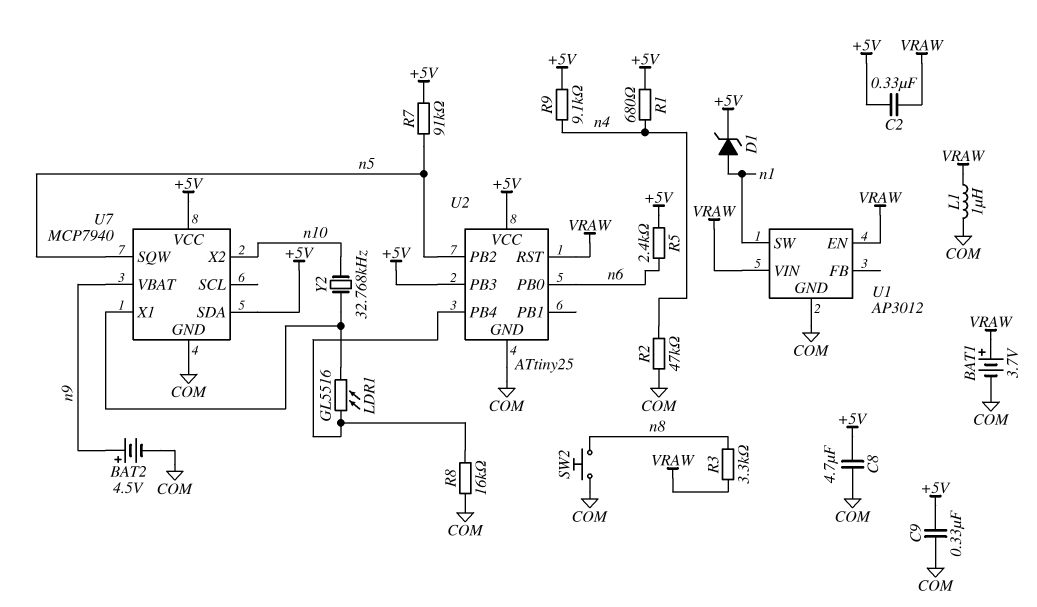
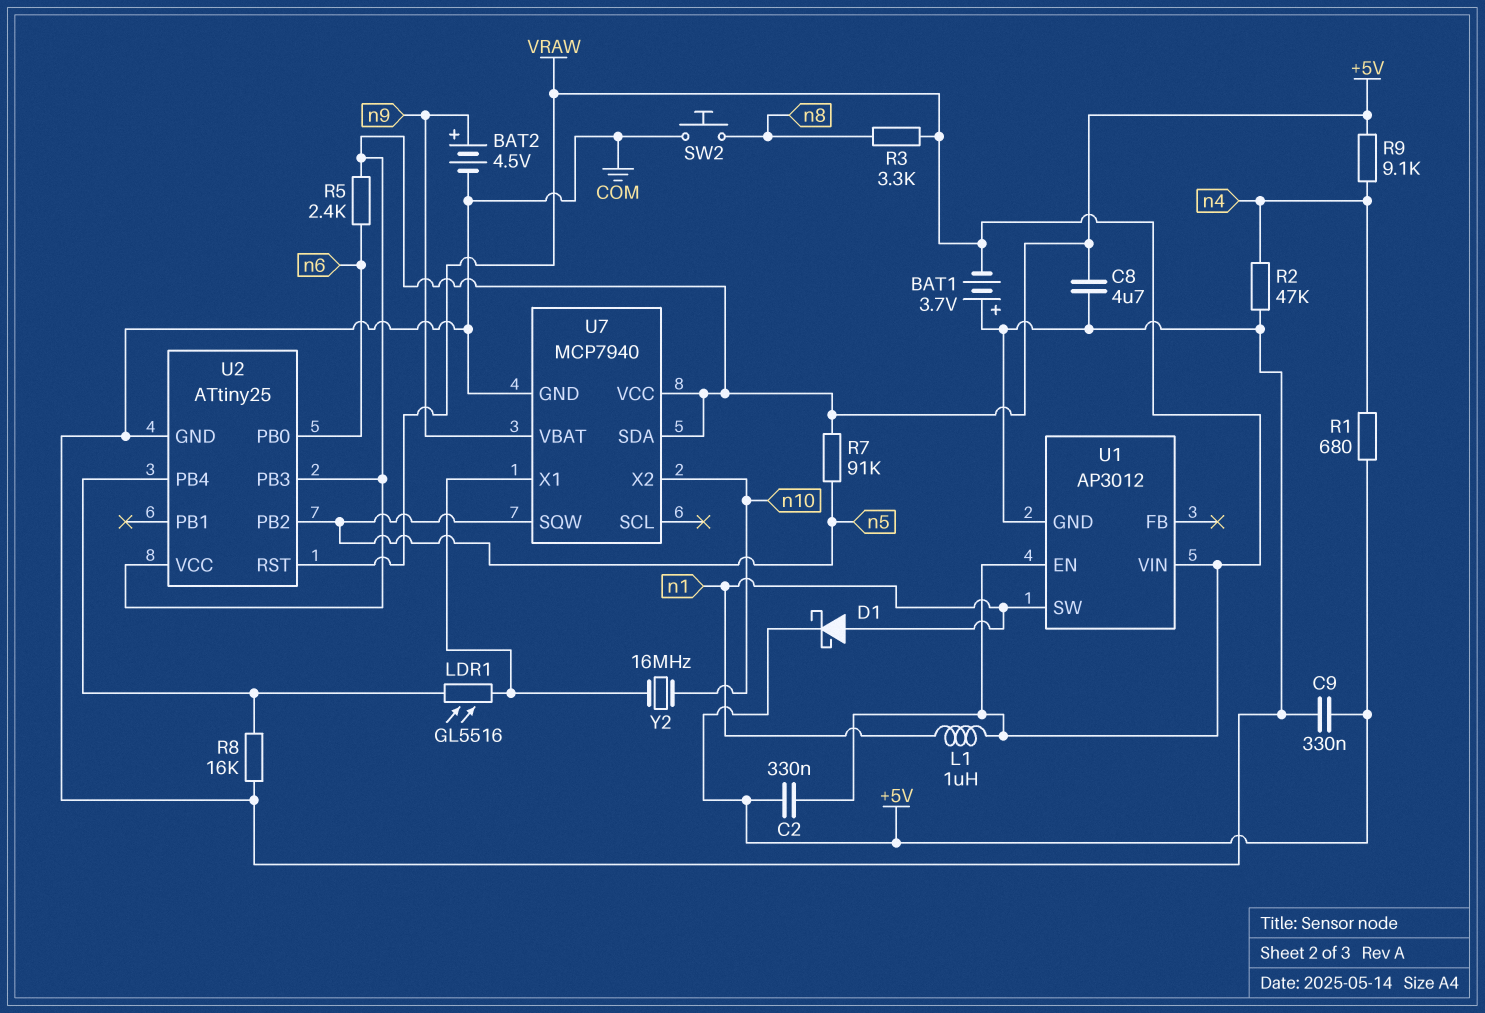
BAT1: 3.7V (plus VRAW, minus COM) -> 3.7V (plus COM, minus VRAW)
D1: zener (A n1, K +5V) -> schottky (A n1, K +5V)
L1: 1uH (COM, VRAW) -> 1uH (VRAW, n1)
Y2: 32.768kHz (U7/X1, n10) -> 16MHz (U7/X1, n10)

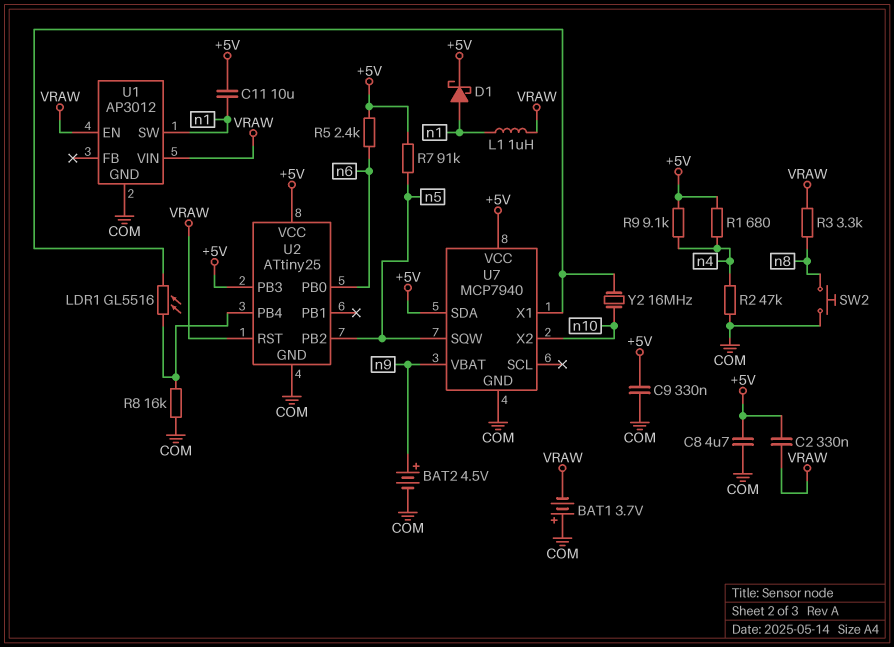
C11: none -> 10uF (+5V, n1)

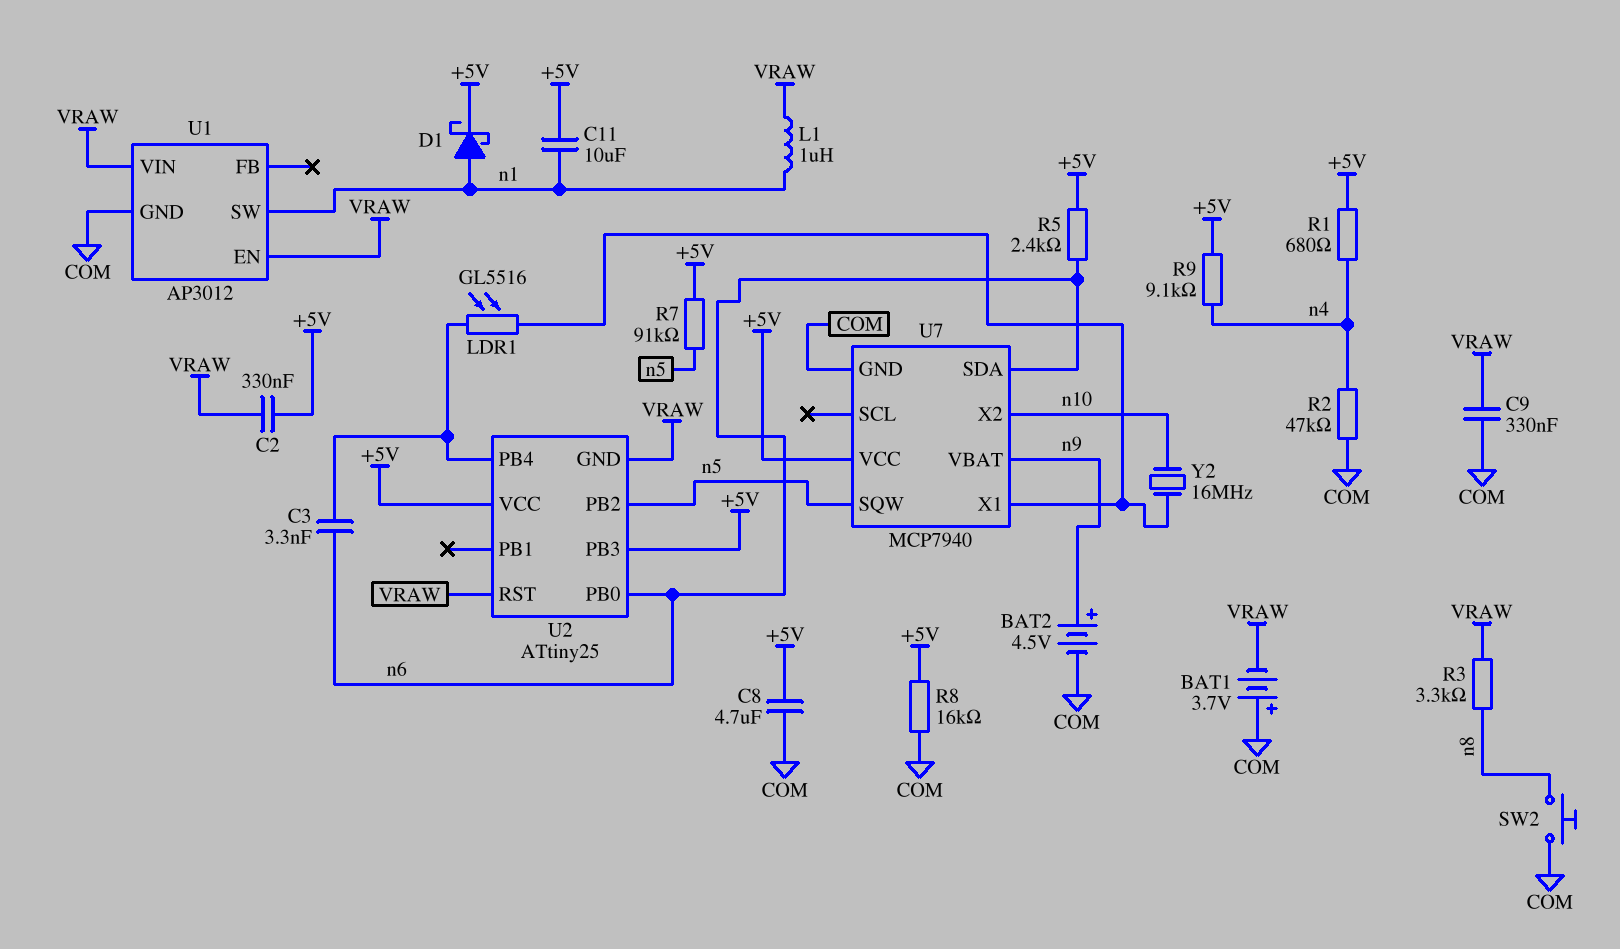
C3: none -> 3.3nF (U2/PB4, n6)
C9: 330nF (+5V, COM) -> 330nF (COM, VRAW)
R8: 16k (COM, U2/PB4) -> 16k (+5V, COM)
U2 pin GND: COM -> VRAW
U7 pin SDA: +5V -> n6

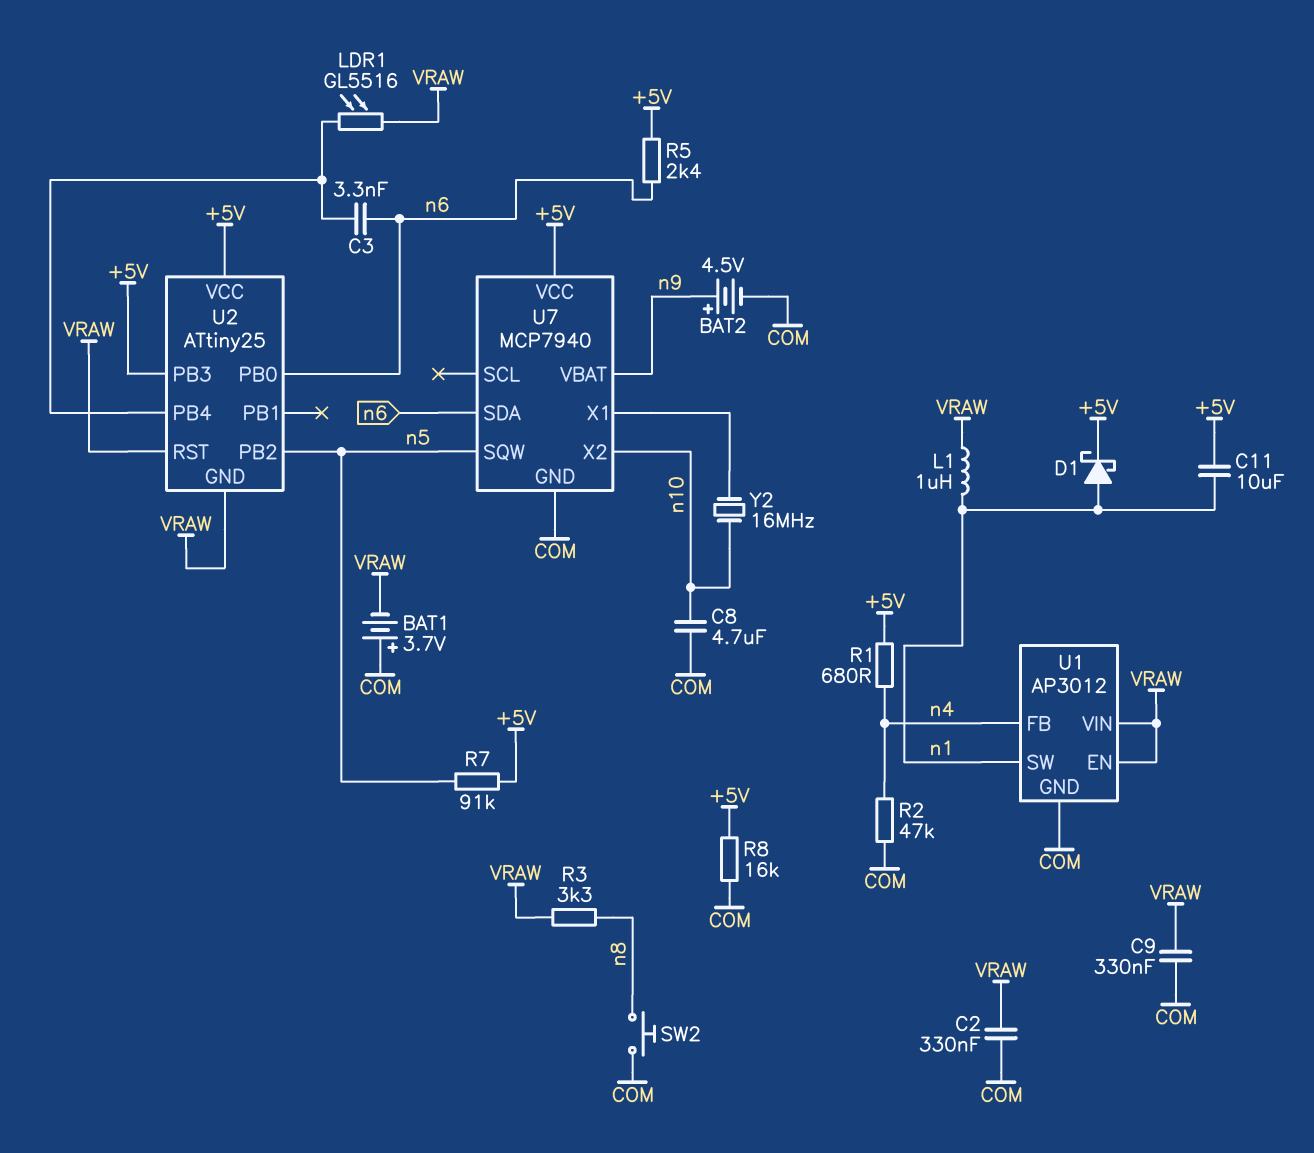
C2: 330nF (+5V, VRAW) -> 330nF (COM, VRAW)
C8: 4.7uF (+5V, COM) -> 4.7uF (COM, n10)
LDR1: GL5516 (U2/PB4, U7/X1) -> GL5516 (U2/PB4, VRAW)
R9: 9.1k (+5V, n4) -> none
U1 pin FB: none -> n4

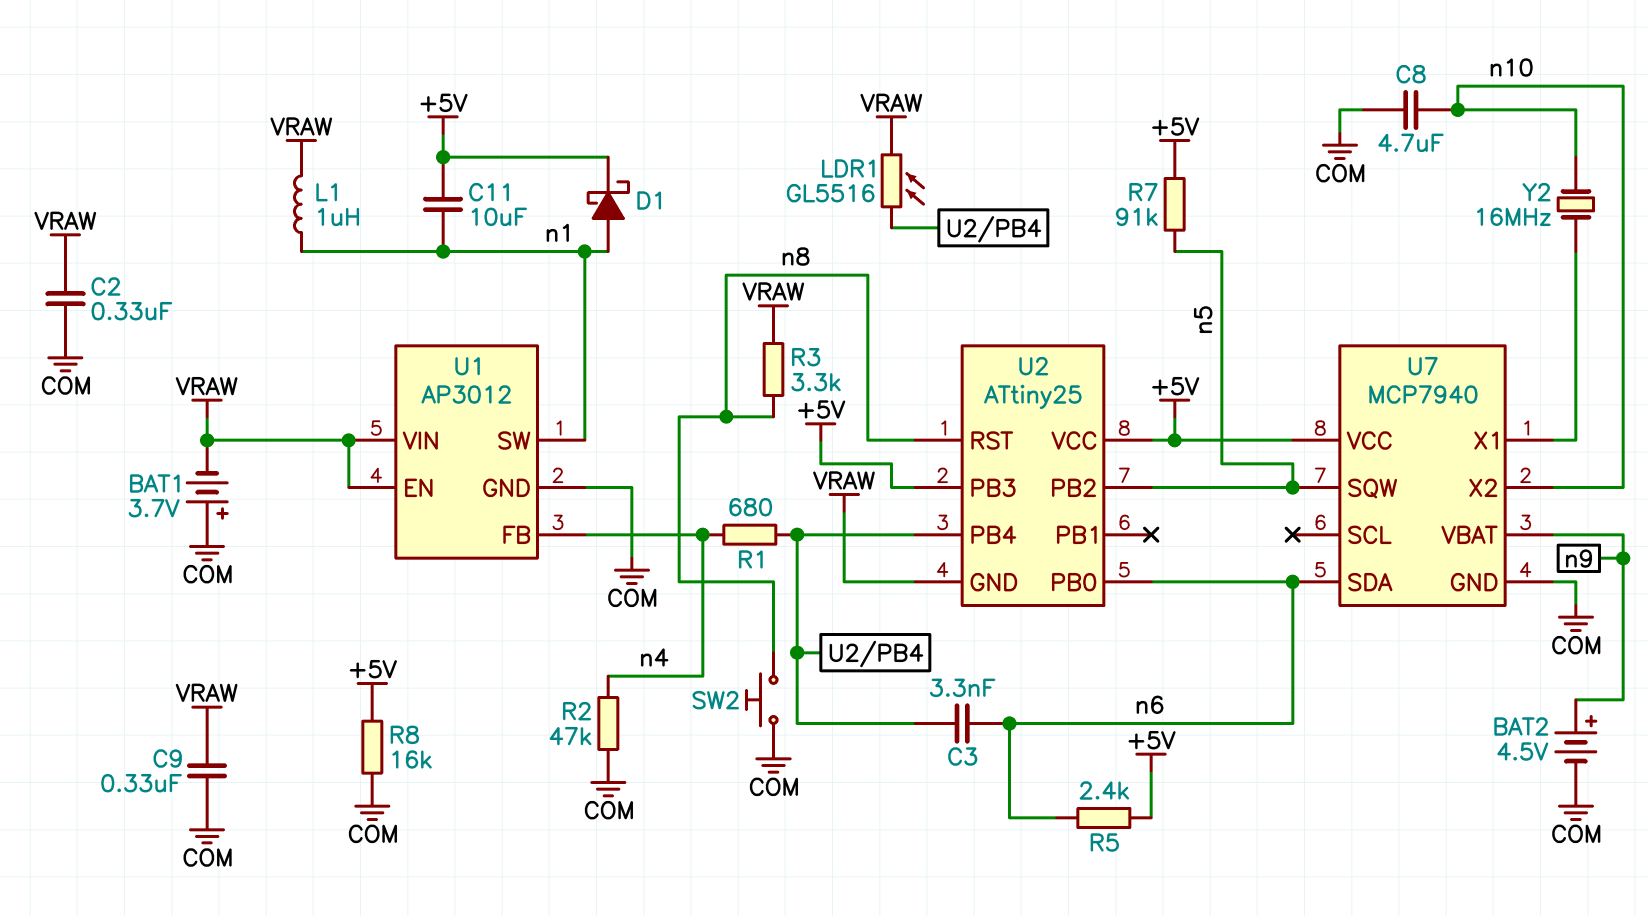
R1: 680 (+5V, n4) -> 680 (U2/PB4, n4)
U2 pin RST: VRAW -> n8

